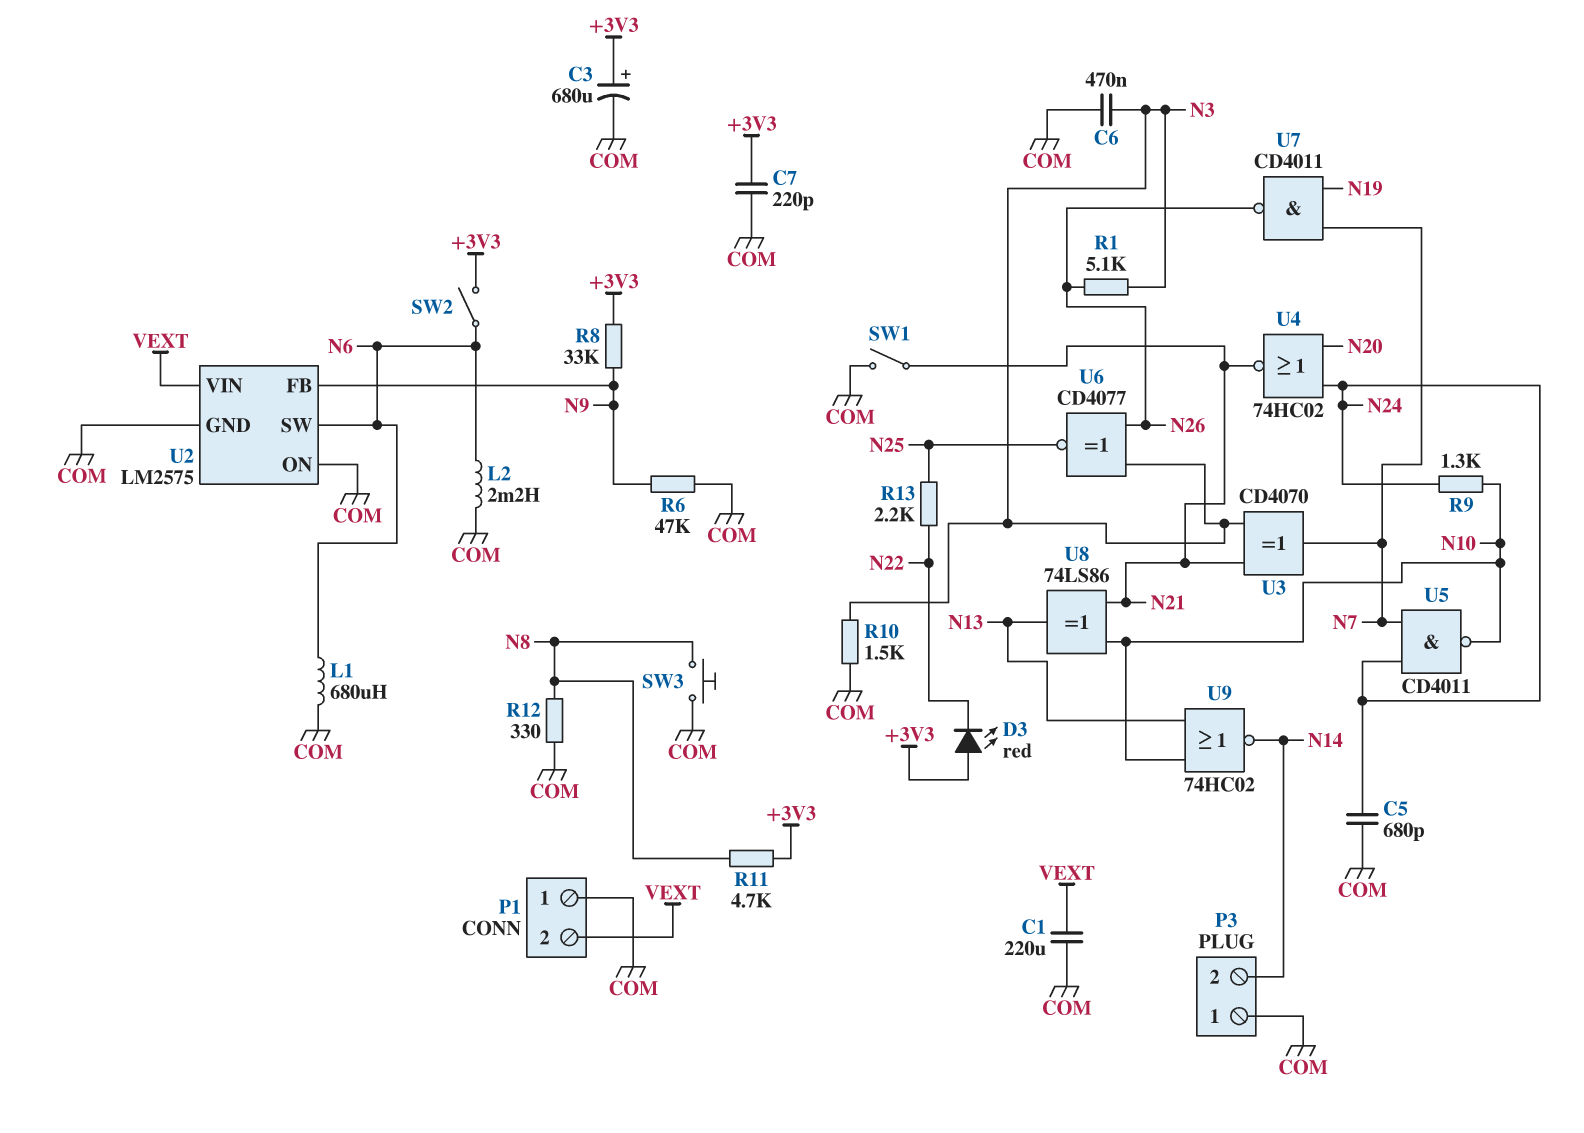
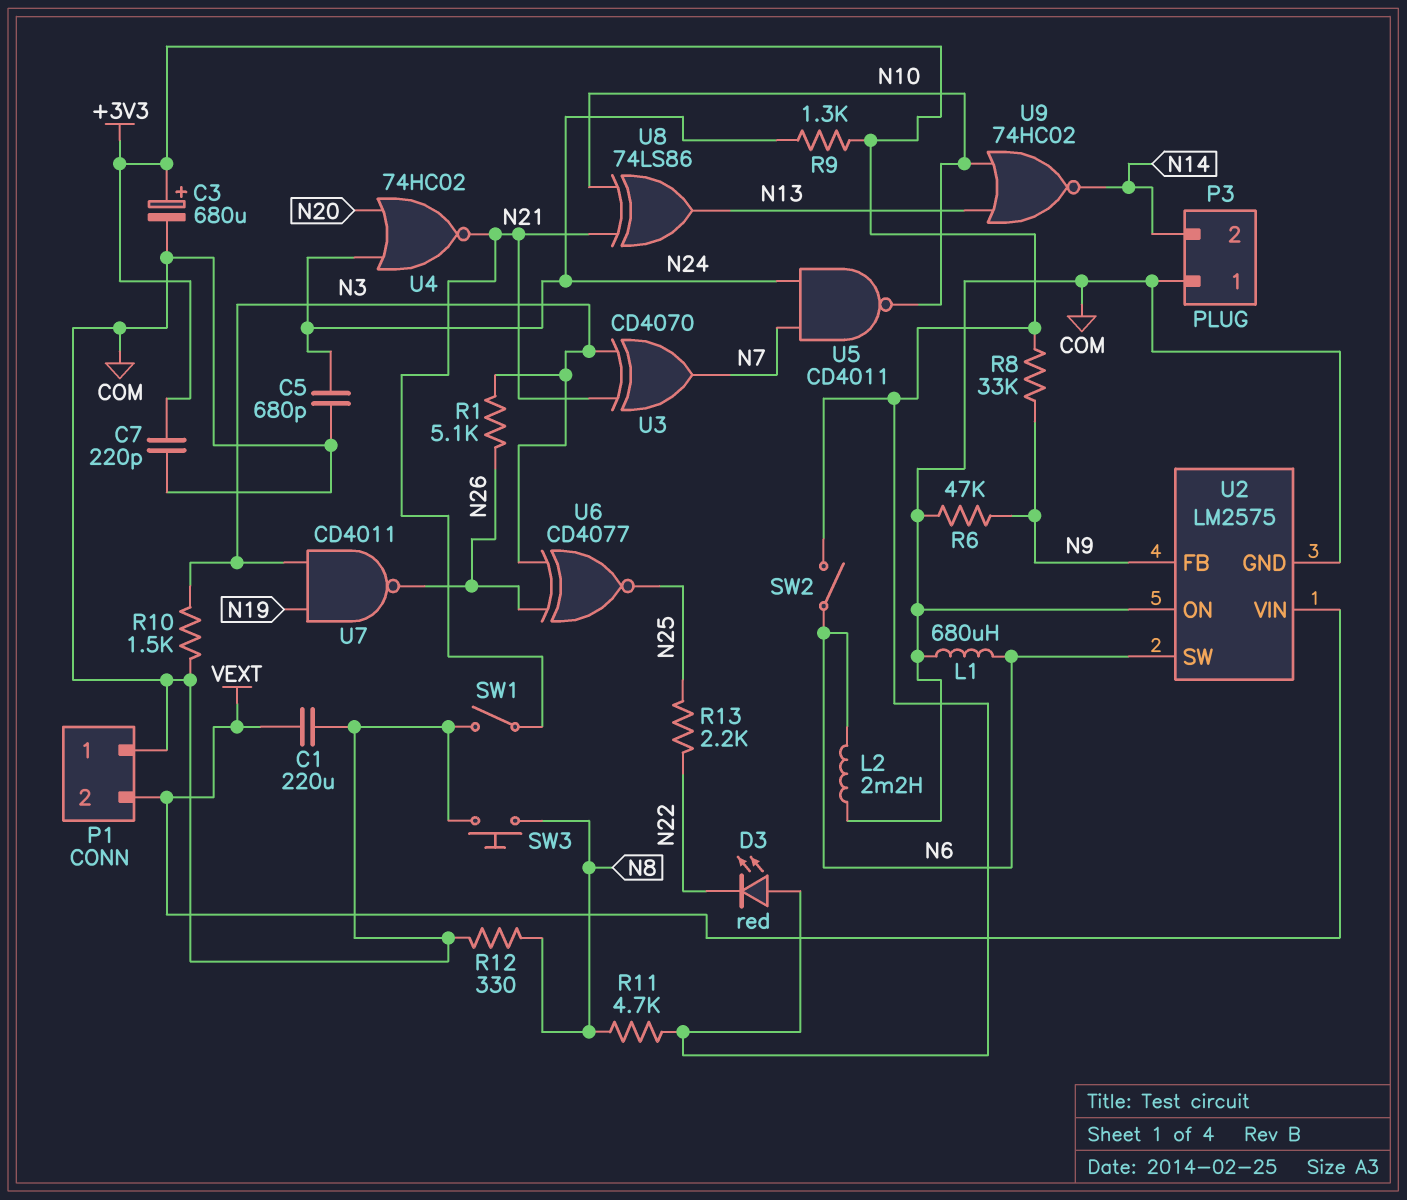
C6: 470nF (COM, N3) -> none
R9: 1.3k (N10, N24) -> 1.3k (+3V3, N24)
U7: NAND CD4011 (in N7, in N19, out N26) -> NAND CD4011 (in N3, in N19, out N26)

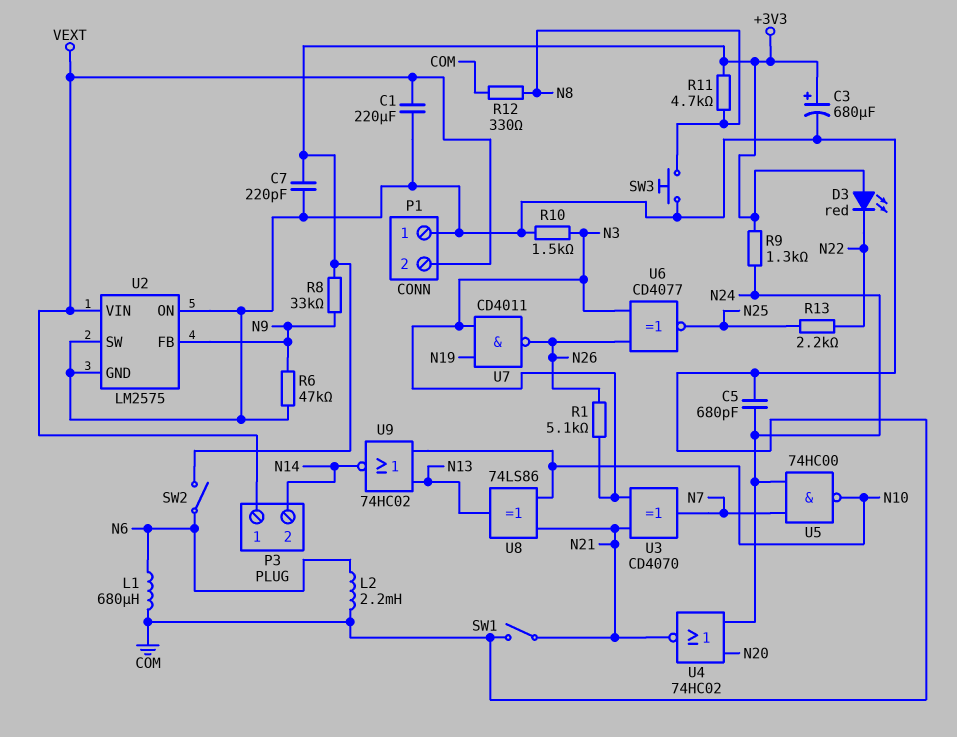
P3 pin 1: COM -> VEXT
U2 pin SW: N6 -> COM
U5: NAND CD4011 (in N7, in N24, out N10) -> NAND 74HC00 (in N7, in N24, out N10)

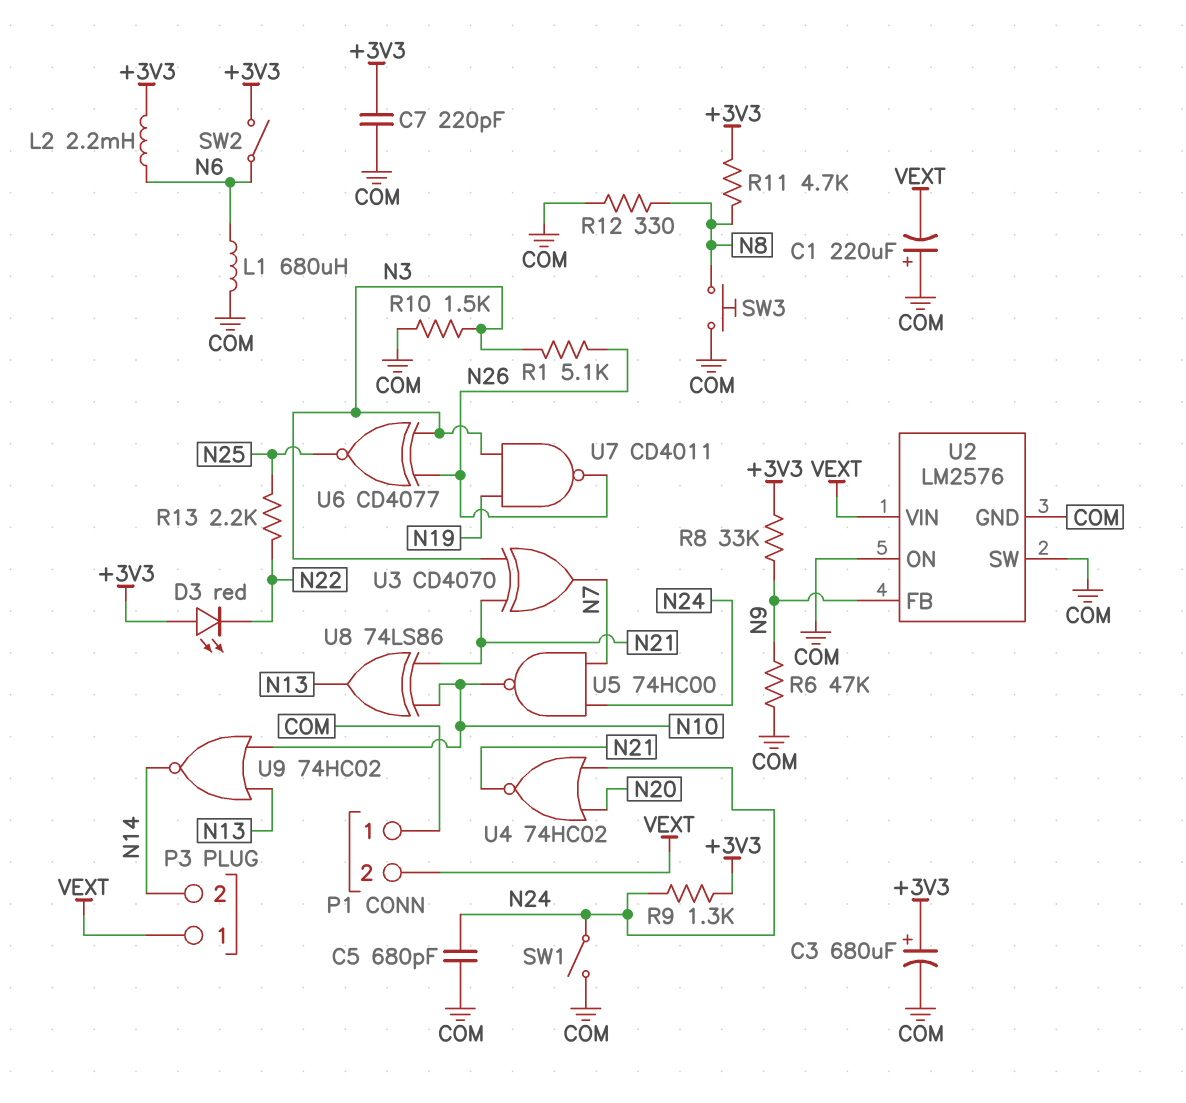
C1: 220uF (COM, VEXT) -> 220uF (plus COM, minus VEXT)
L2: 2.2mH (COM, N6) -> 2.2mH (+3V3, N6)
SW1: switch (COM, N21) -> switch (COM, N24)
U2: LM2575 -> LM2576

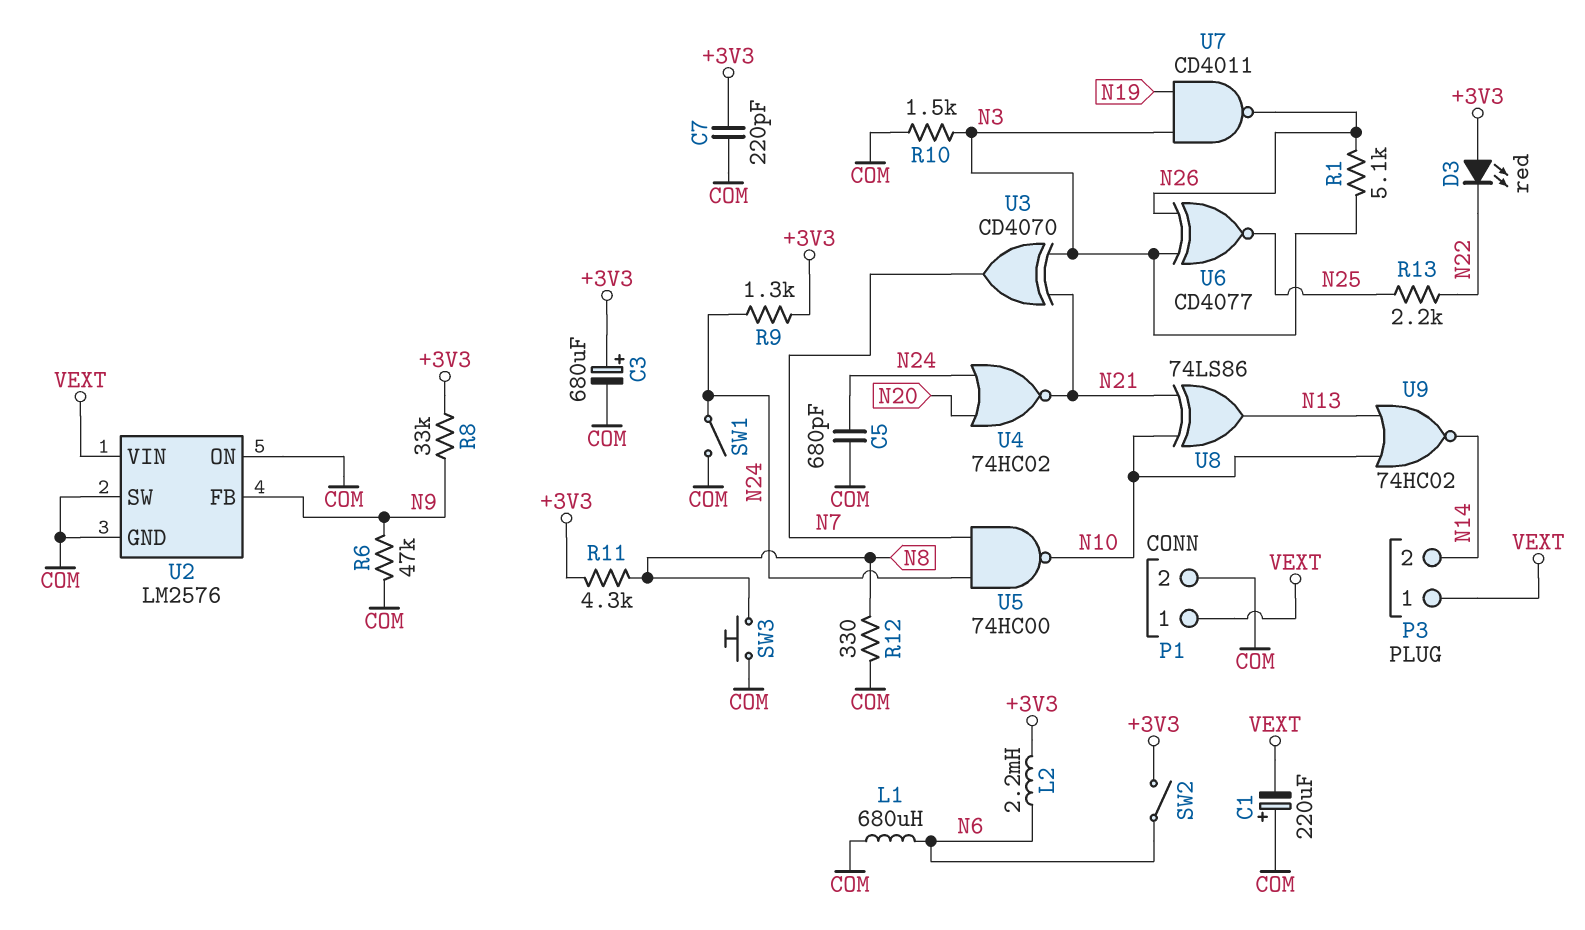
P1 pin 1: COM -> VEXT
P1 pin 2: VEXT -> COM
R11: 4.7k (+3V3, N8) -> 4.3k (+3V3, N8)

